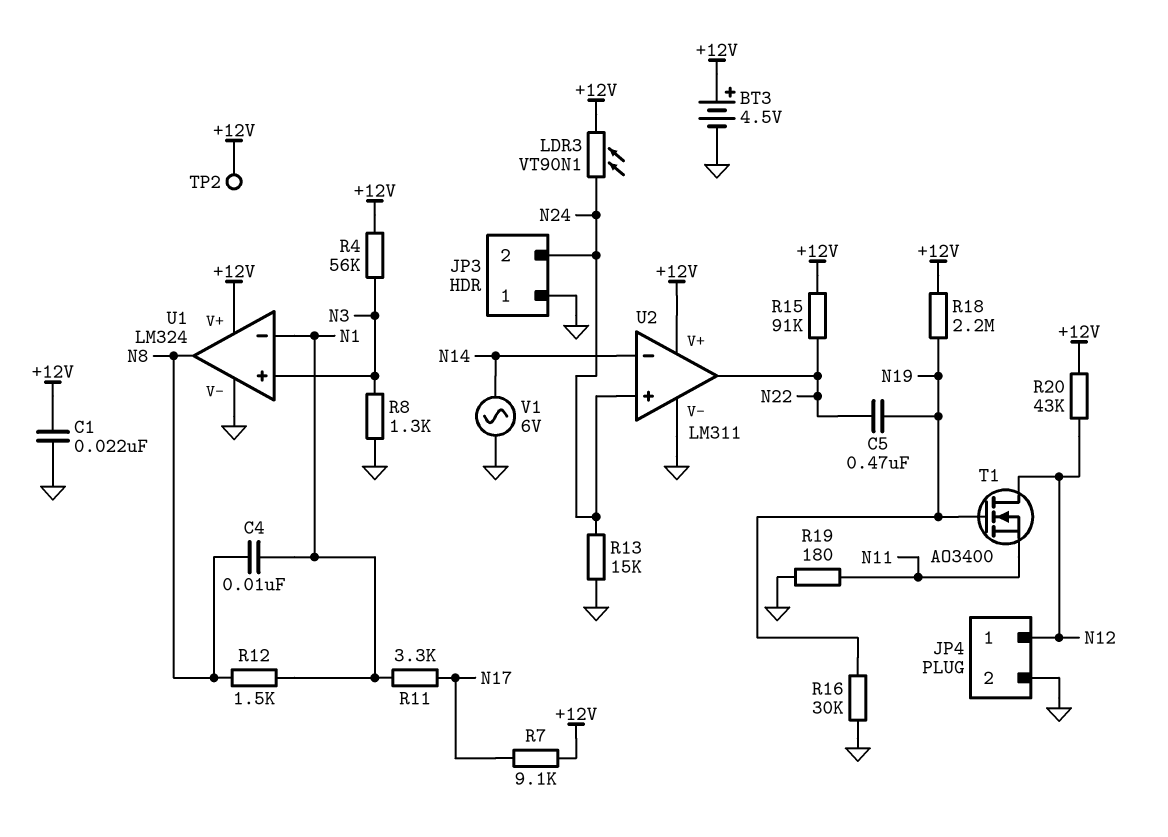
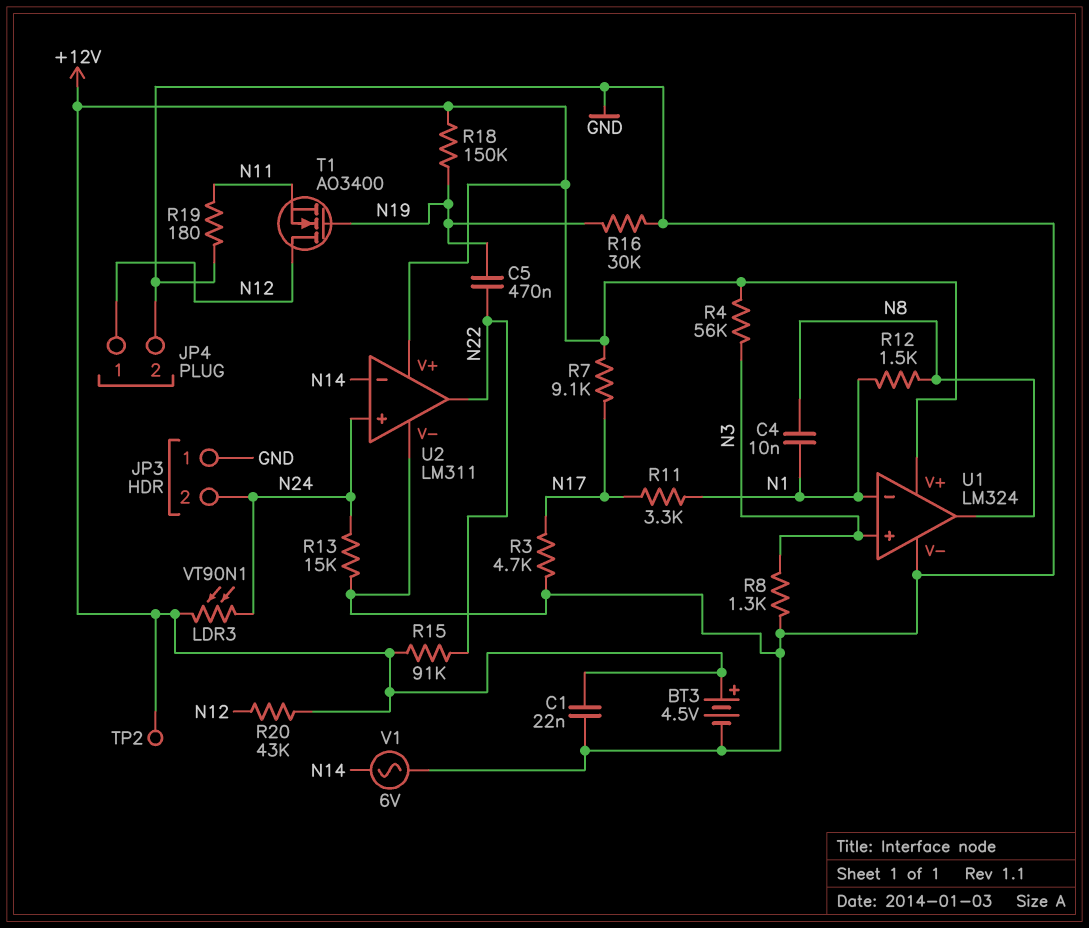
R3: none -> 4.7k (GND, N17)
R18: 2.2M (+12V, N19) -> 150k (+12V, N19)

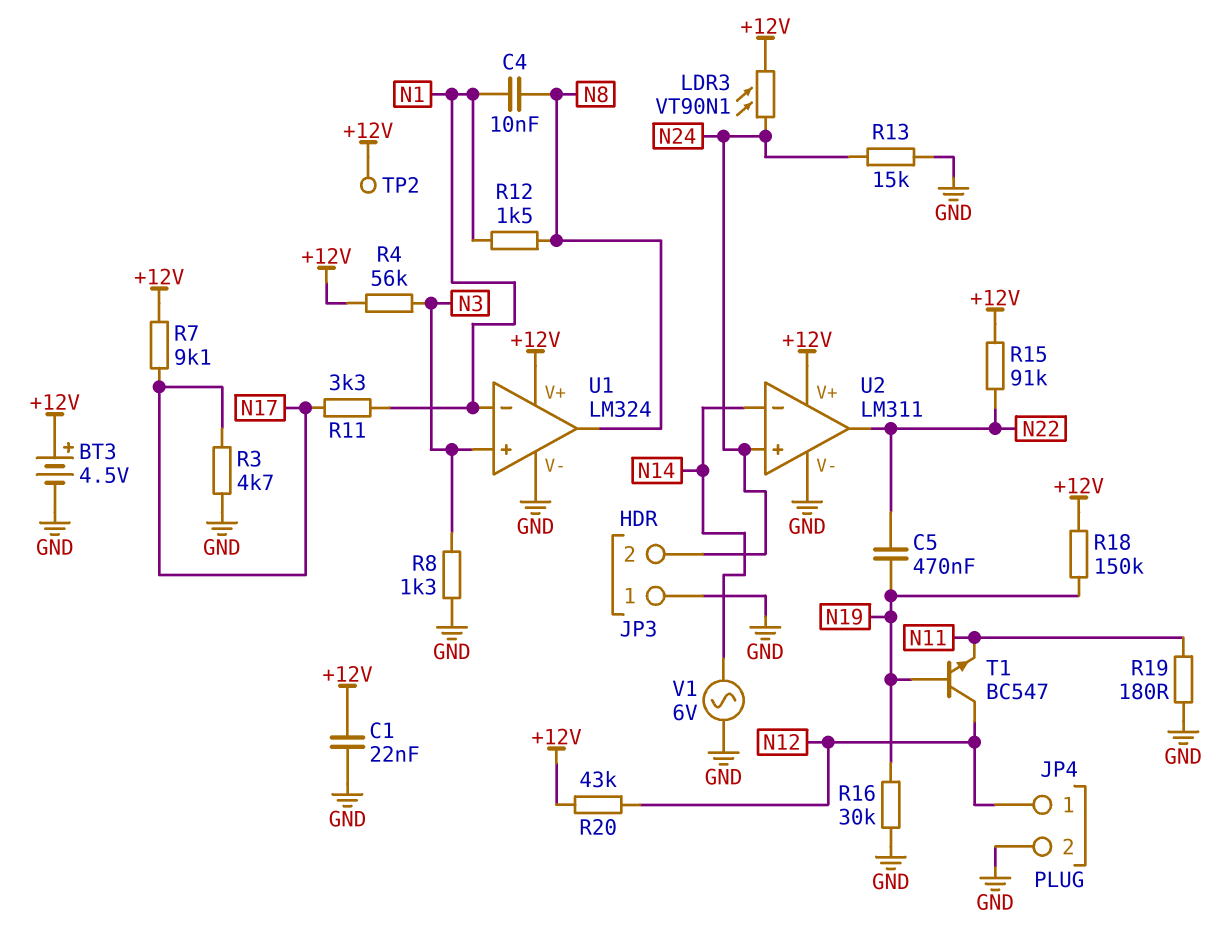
T1: NMOS AO3400 (G N19, D N12, S N11) -> NPN BC547 (B N19, C N12, E N11)

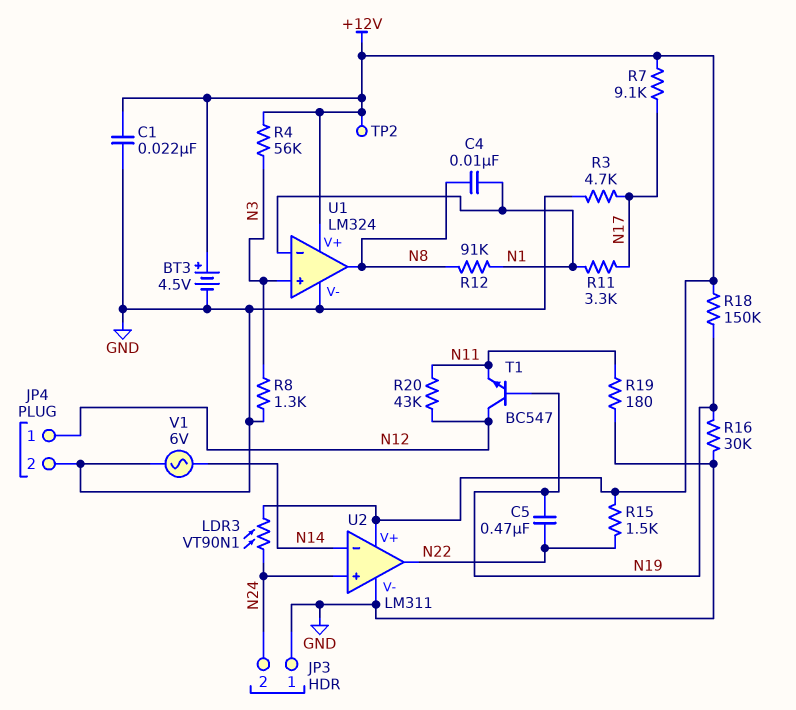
R12: 1.5k (N1, N8) -> 91k (N1, N8)
R13: 15k (GND, N24) -> none
R15: 91k (+12V, N22) -> 1.5k (+12V, N22)
R20: 43k (+12V, N12) -> 43k (N11, N12)

